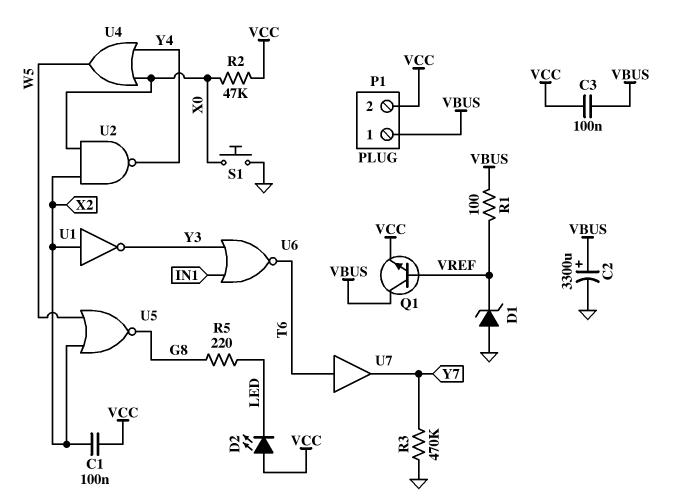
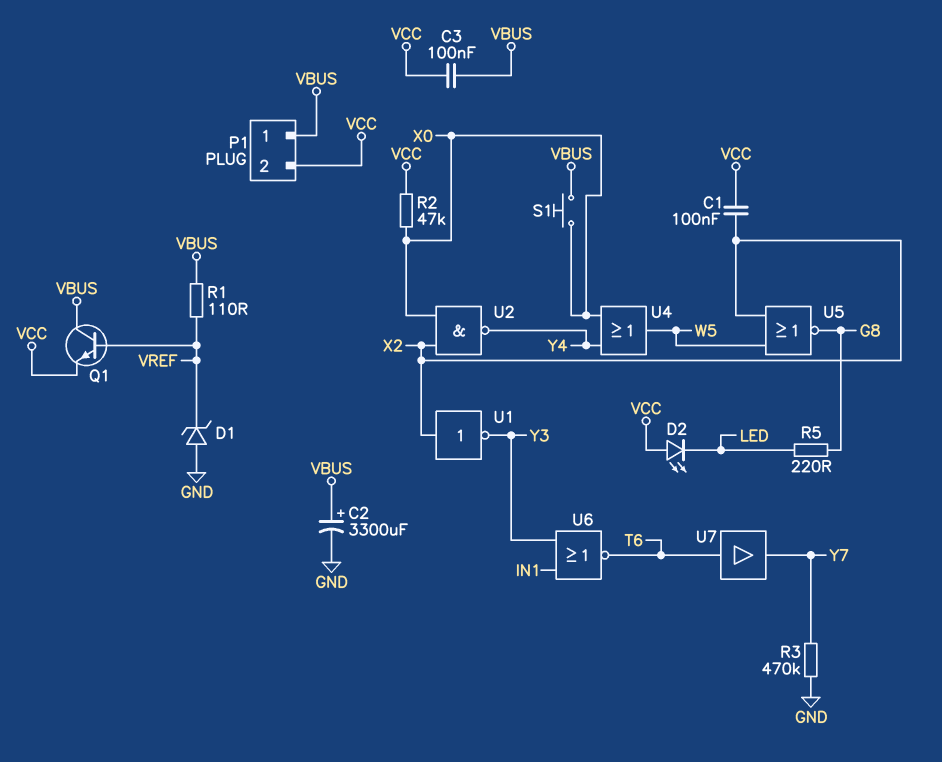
R1: 100 (VBUS, VREF) -> 110 (VBUS, VREF)
S1: button (GND, X0) -> button (VBUS, X0)

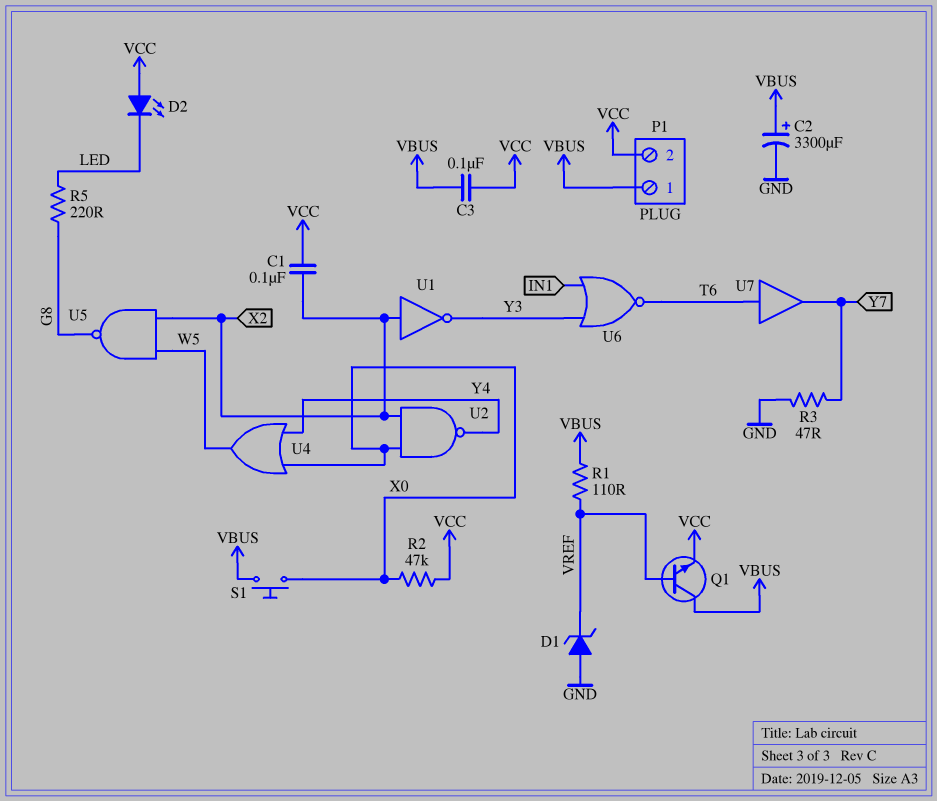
R3: 470k (GND, Y7) -> 47 (GND, Y7)
U5: NOR (in W5, in X2, out G8) -> NAND (in W5, in X2, out G8)

